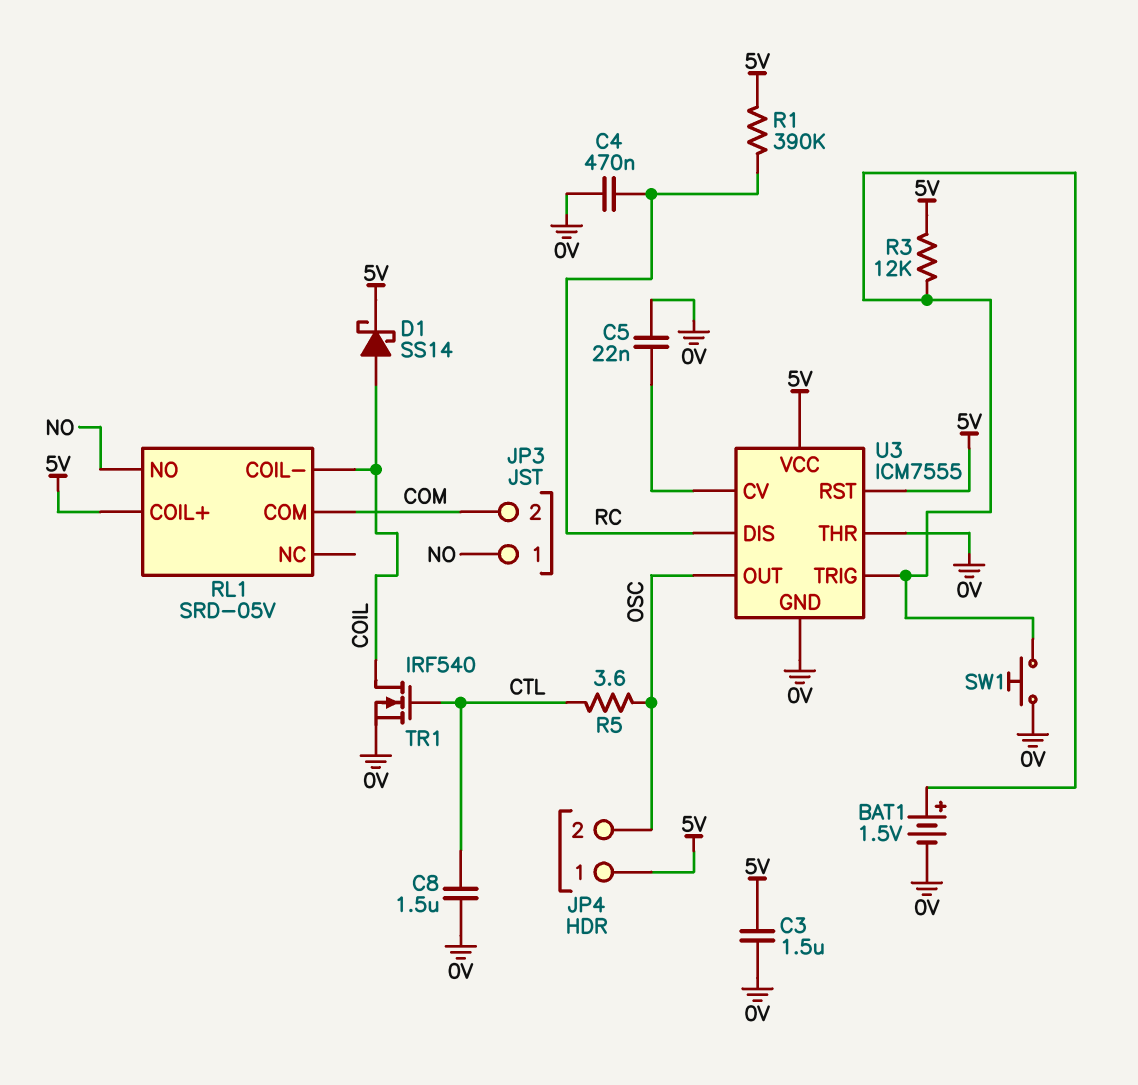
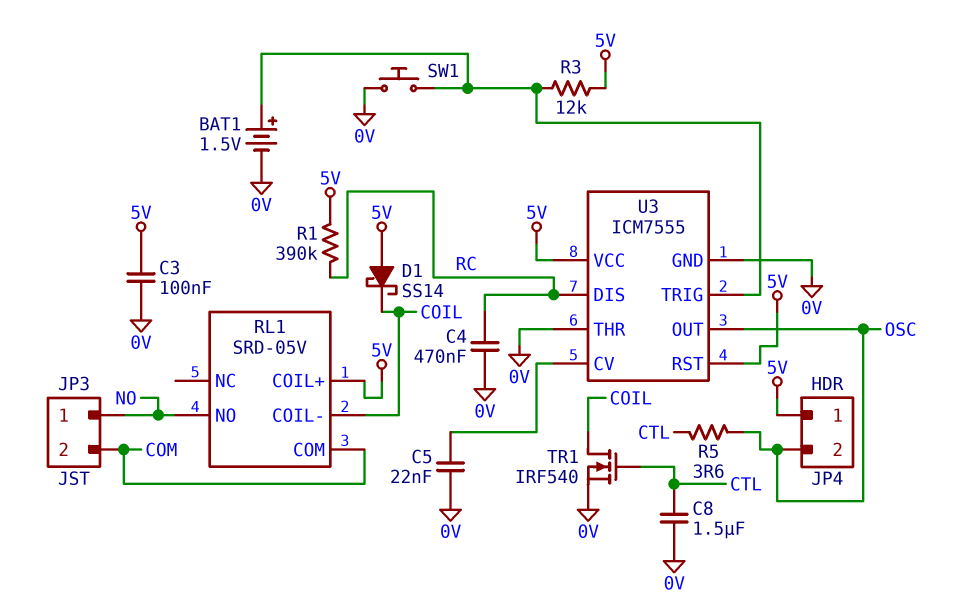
C3: 1.5uF (0V, 5V) -> 100nF (0V, 5V)
D1: schottky SS14 (A COIL, K 5V) -> schottky SS14 (A 5V, K COIL)

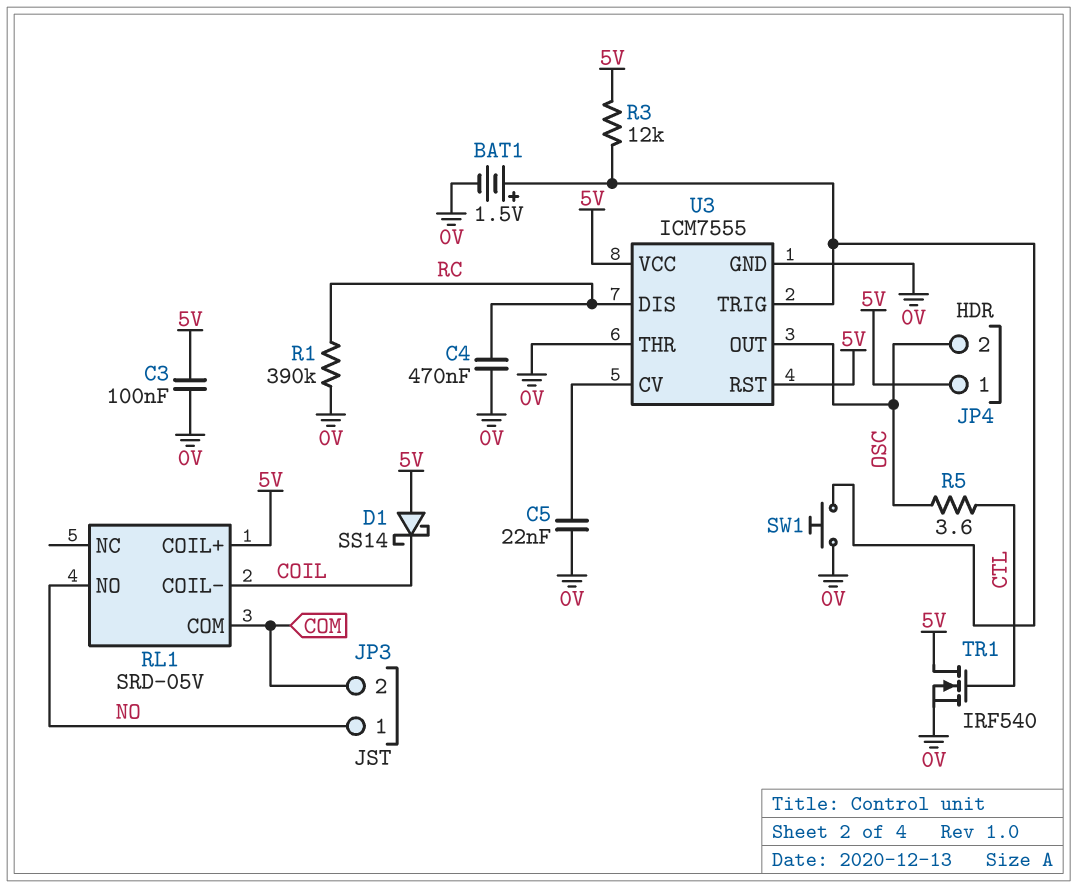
C8: 1.5uF (0V, CTL) -> none
R1: 390k (5V, RC) -> 390k (0V, RC)
TR1: NMOS IRF540 (G CTL, D COIL, S 0V) -> NMOS IRF540 (G CTL, D 5V, S 0V)

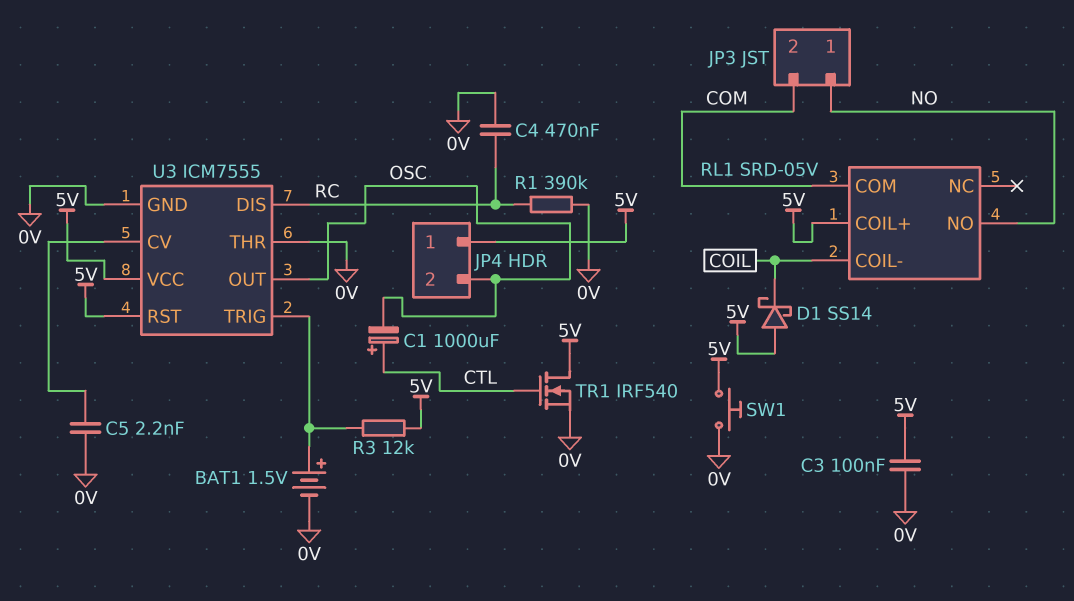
C1: none -> 1000uF (plus CTL, minus OSC)
C5: 22nF (0V, U3/CV) -> 2.2nF (0V, U3/CV)
R5: 3.6 (CTL, OSC) -> none
SW1: button (0V, U3/TRIG) -> button (0V, 5V)

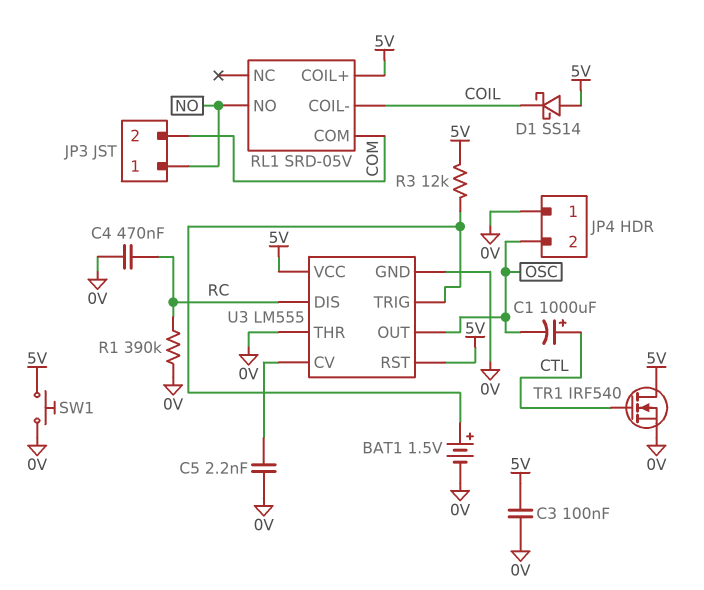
JP4 pin 1: 5V -> 0V
U3: ICM7555 -> LM555

